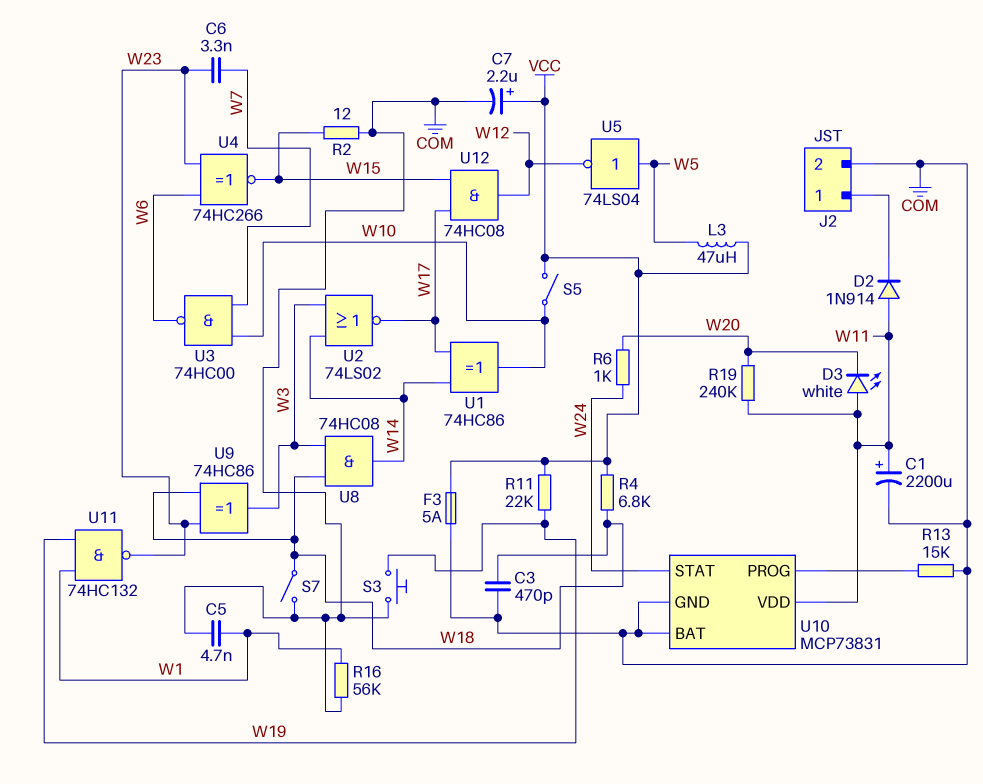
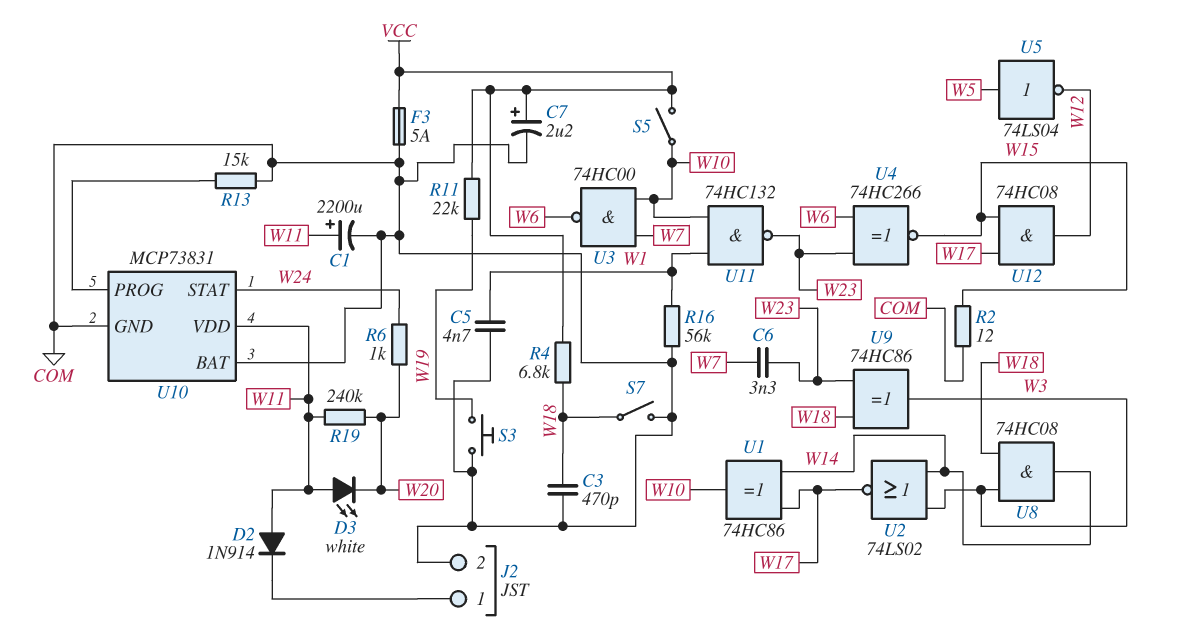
L3: 47uH (VCC, W5) -> none
U11: NAND 74HC132 (in W1, in W19, out W23) -> NAND 74HC132 (in W1, in W10, out W23)

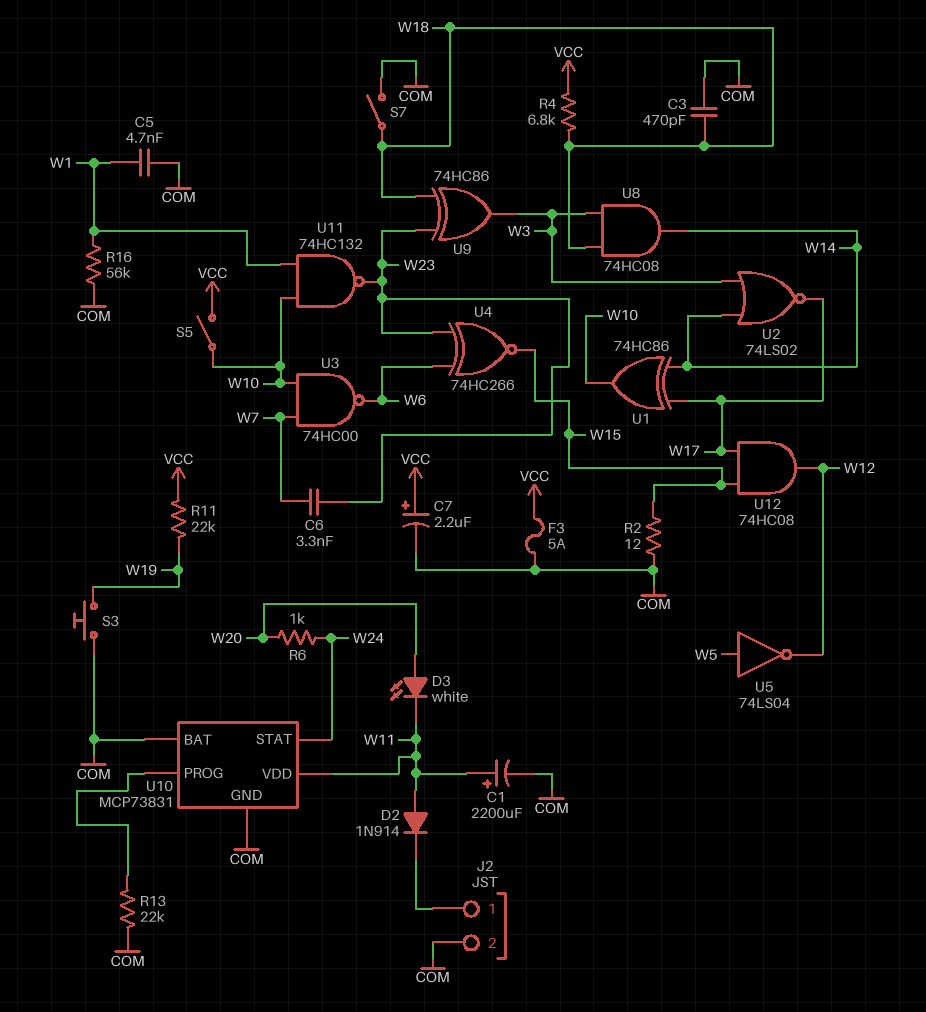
D3: LED white (A W11, K W20) -> LED white (A W20, K W11)
R13: 15k (COM, U10/PROG) -> 22k (COM, U10/PROG)
R19: 240k (W11, W20) -> none

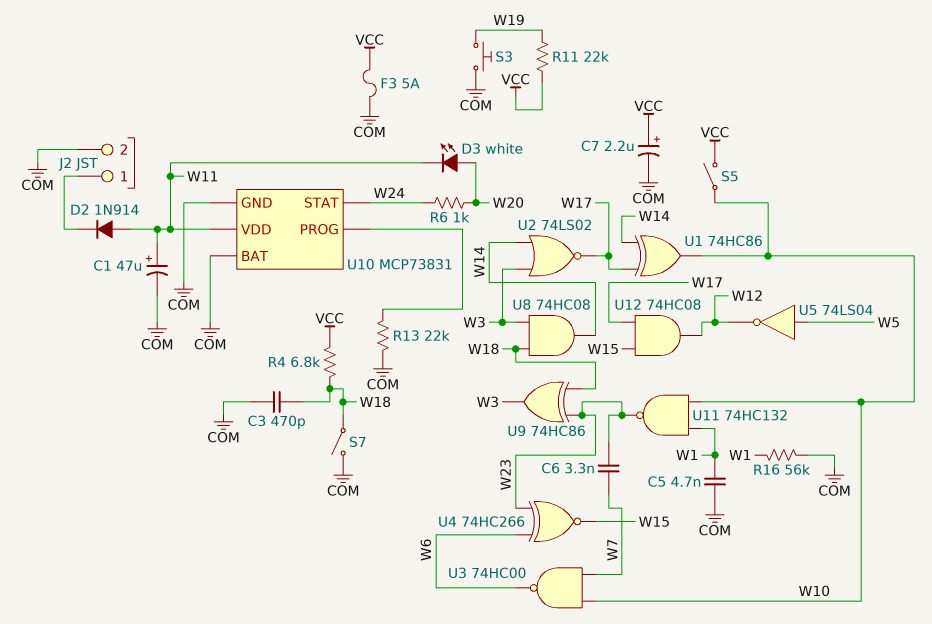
C1: 2200uF (plus W11, minus COM) -> 47uF (plus W11, minus COM)
R2: 12 (COM, W15) -> none

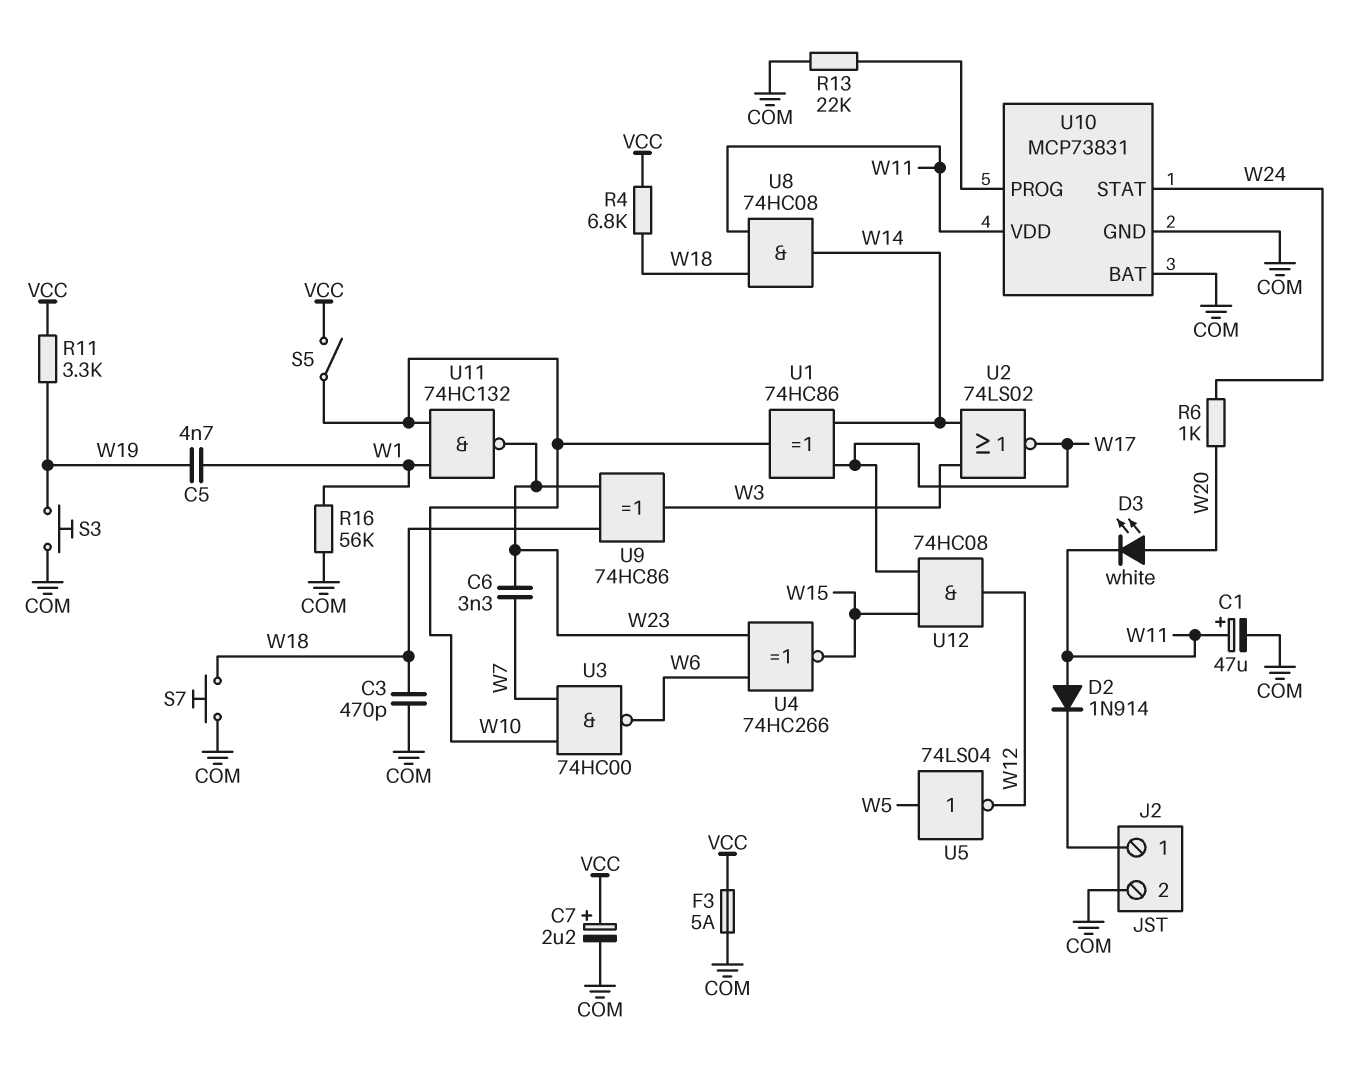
C5: 4.7nF (COM, W1) -> 4.7nF (W1, W19)
R11: 22k (VCC, W19) -> 3.3k (VCC, W19)
S7: switch (COM, W18) -> button (COM, W18)
U8: AND 74HC08 (in W3, in W18, out W14) -> AND 74HC08 (in W11, in W18, out W14)

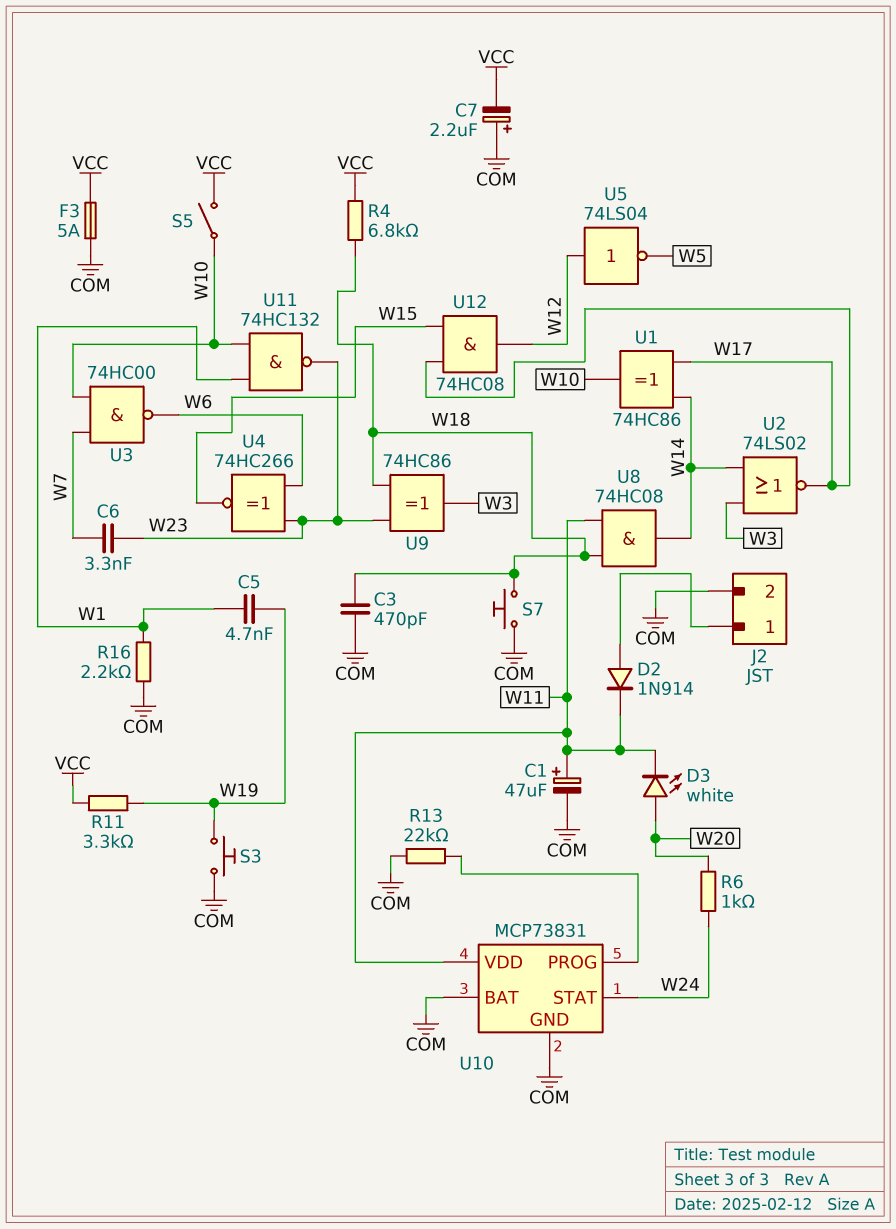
C7: 2.2uF (plus VCC, minus COM) -> 2.2uF (plus COM, minus VCC)
D2: diode 1N914 (A W11, K J2/1) -> diode 1N914 (A J2/1, K W11)
R16: 56k (COM, W1) -> 2.2k (COM, W1)
U5: NOT 74LS04 (in W5, out W12) -> NOT 74LS04 (in W12, out W5)

